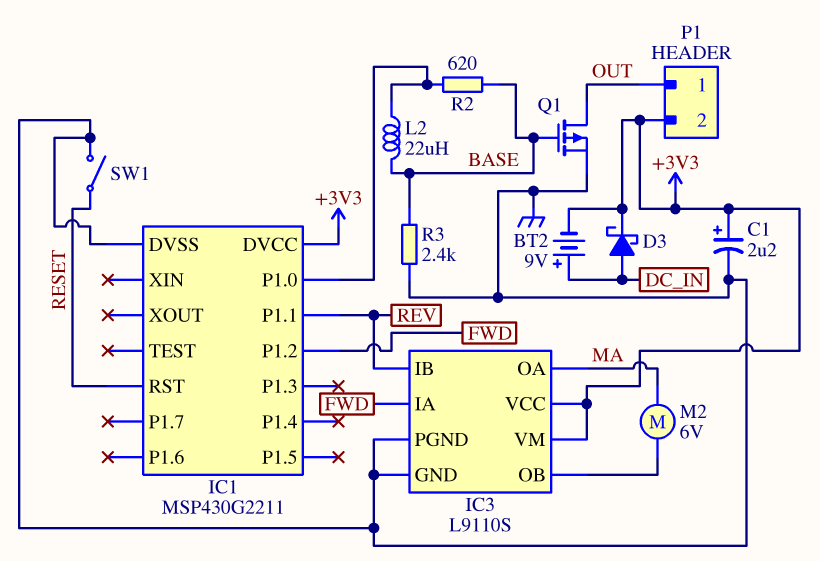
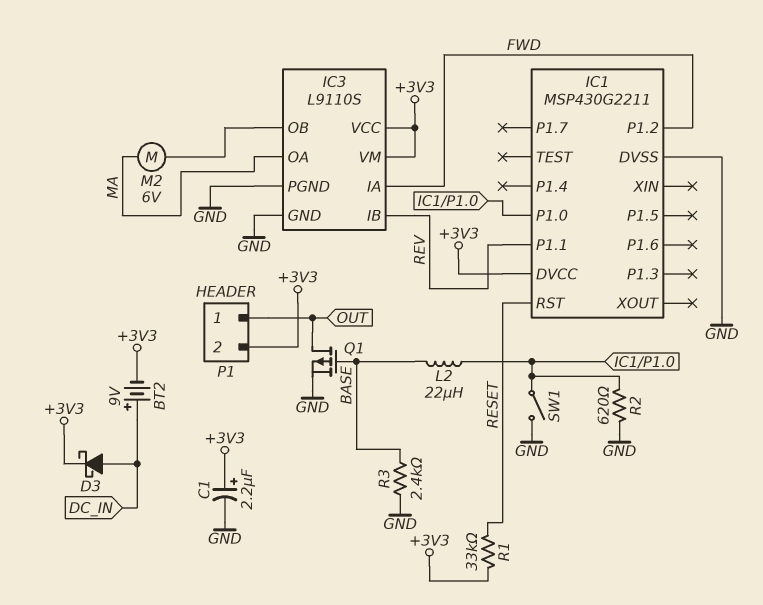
R1: none -> 33k (+3V3, RESET)
R2: 620 (BASE, IC1/P1.0) -> 620 (GND, IC1/P1.0)
SW1: switch (GND, RESET) -> switch (GND, IC1/P1.0)

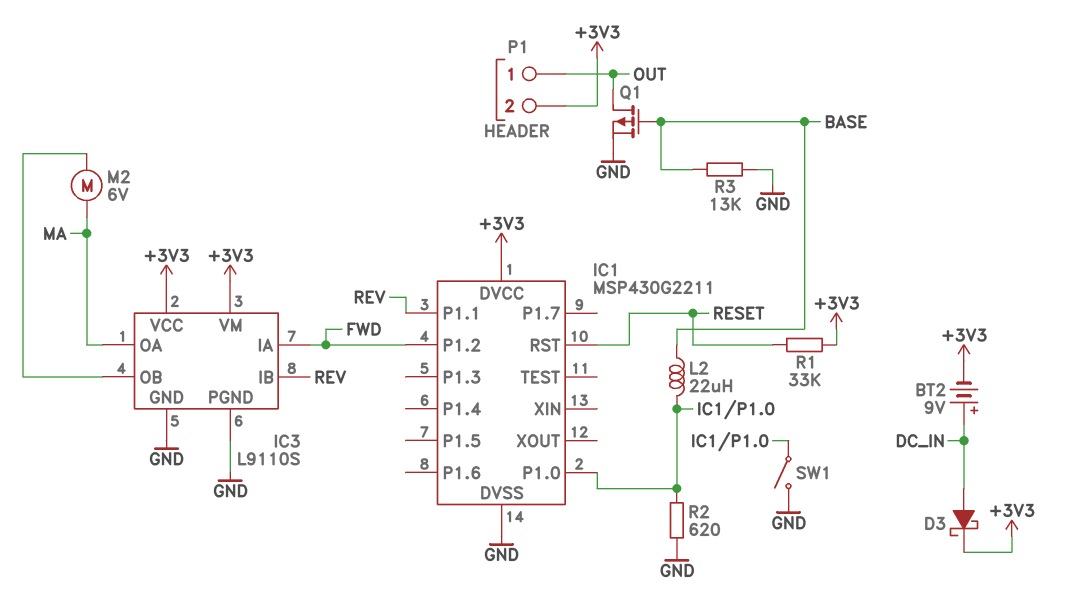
C1: 2.2uF (plus +3V3, minus GND) -> none
R3: 2.4k (BASE, GND) -> 13k (BASE, GND)

